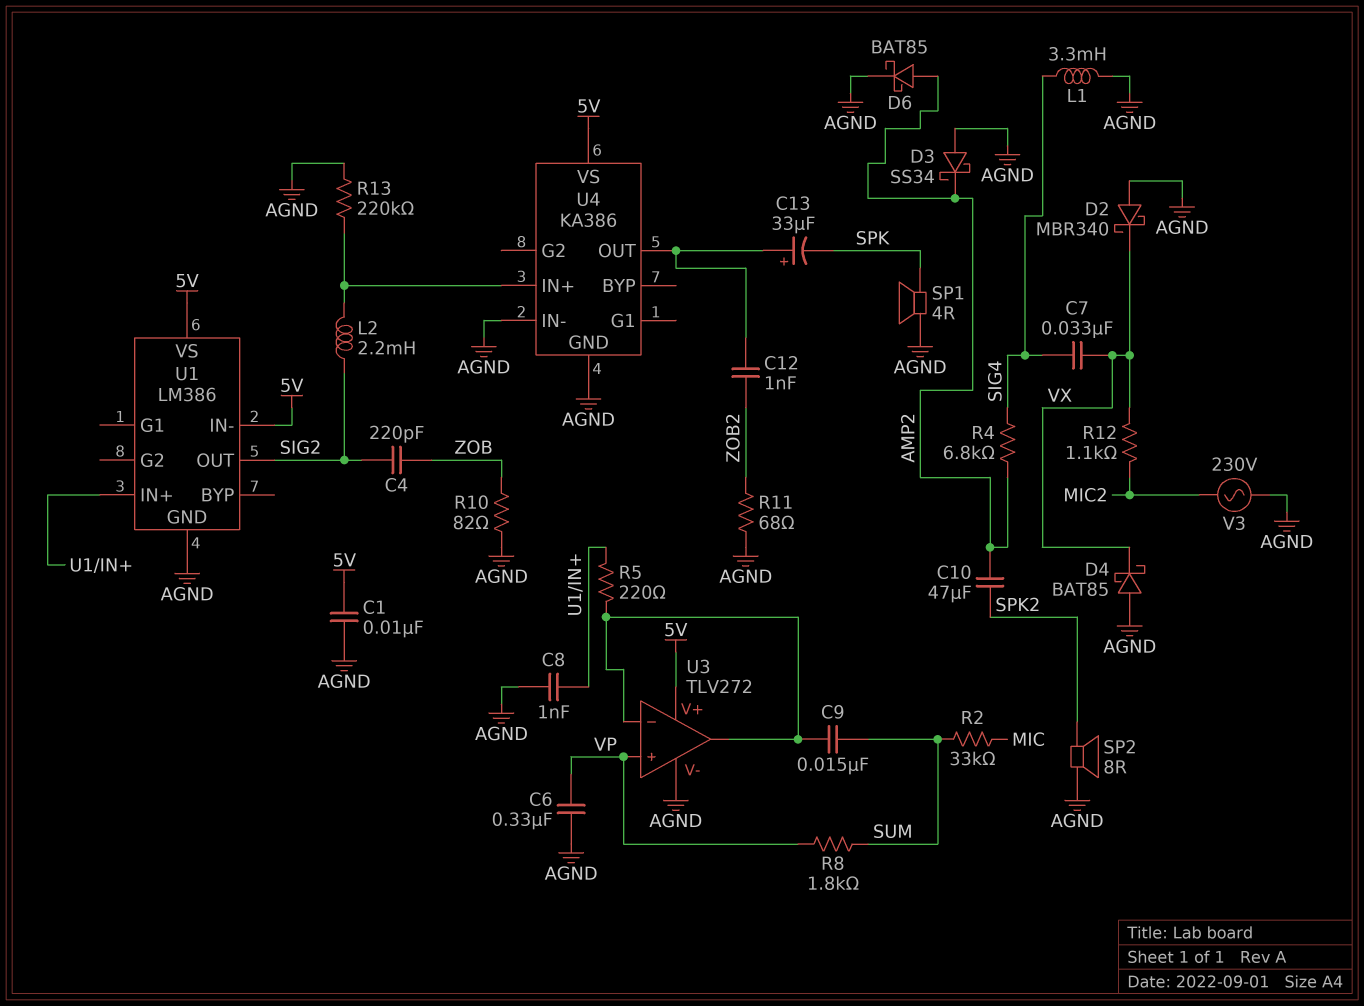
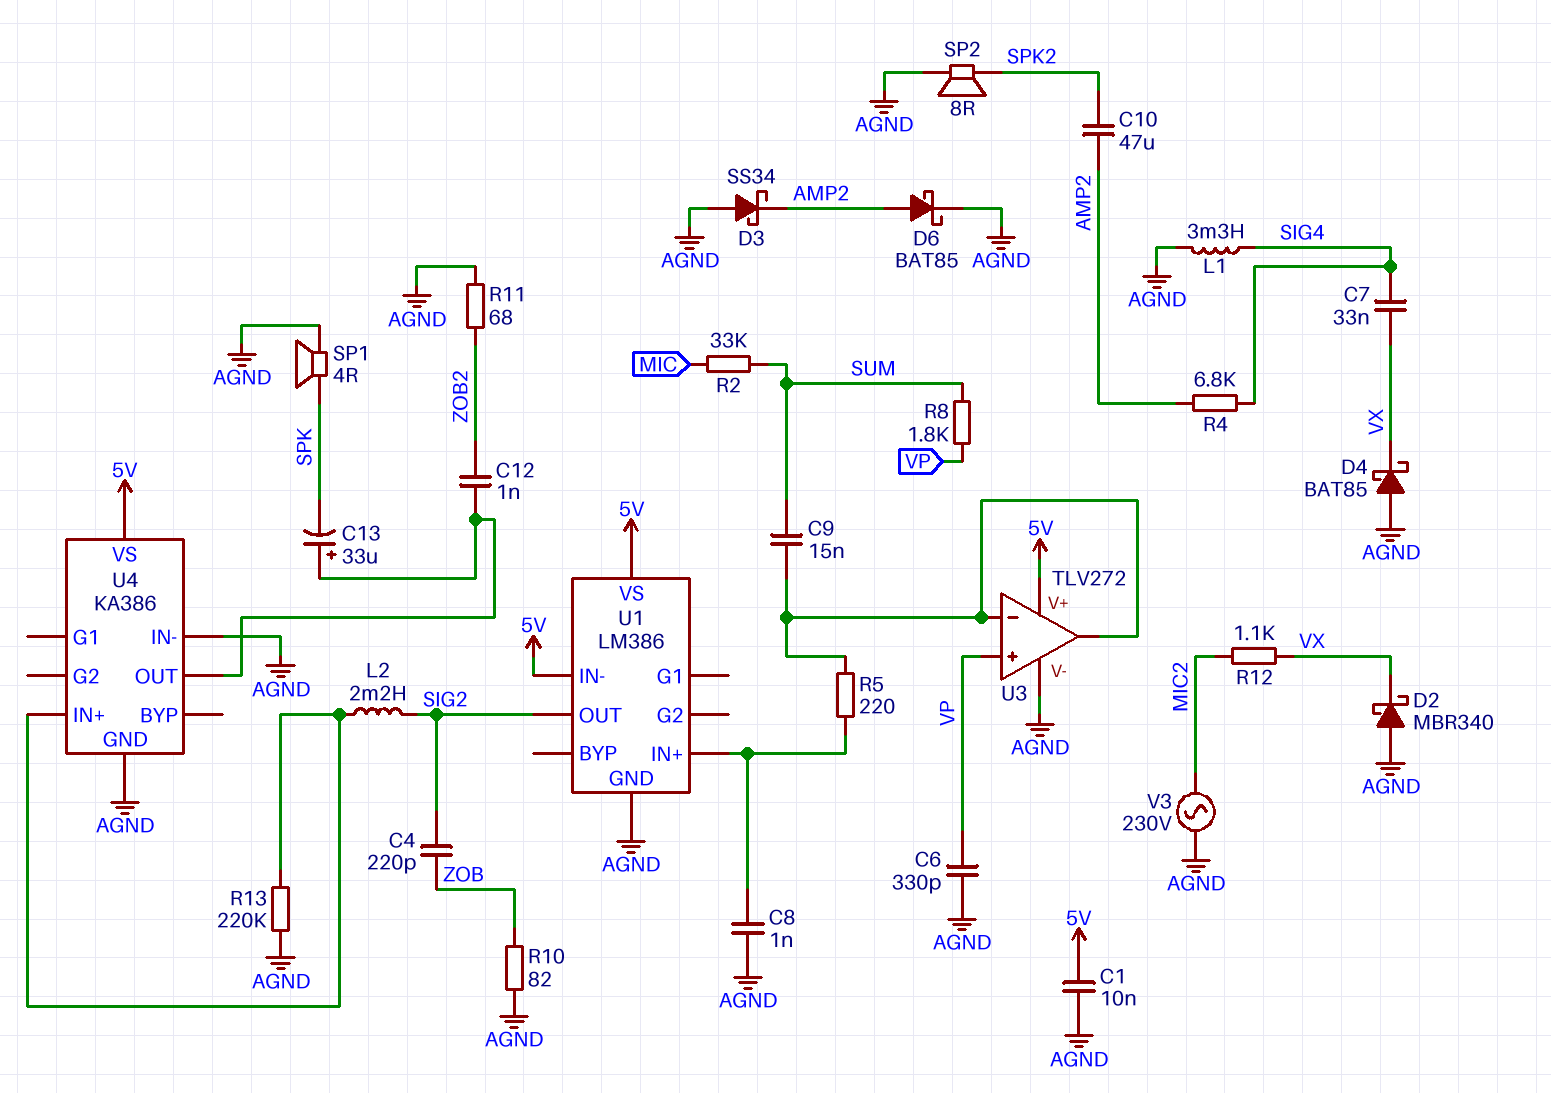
C6: 330nF (AGND, VP) -> 330pF (AGND, VP)

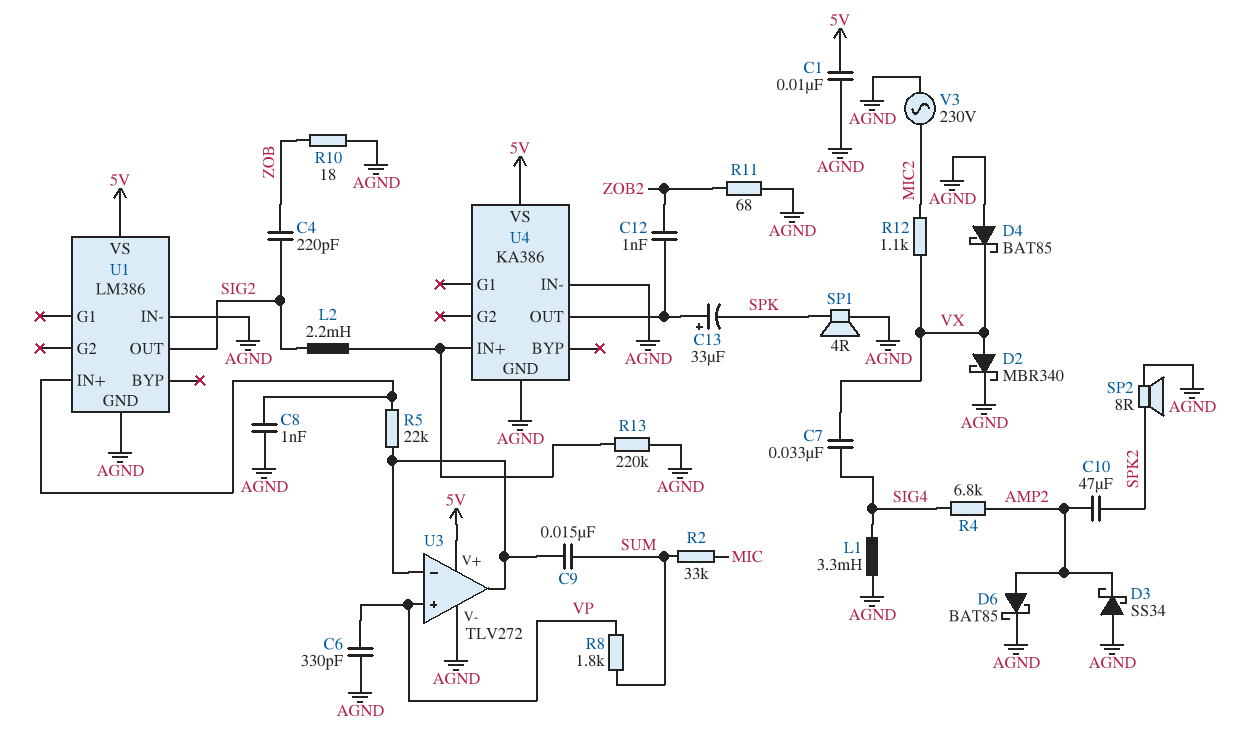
D2: schottky MBR340 (A AGND, K VX) -> schottky MBR340 (A VX, K AGND)
R5: 220 (U1/IN+, U3/in-) -> 22k (U1/IN+, U3/in-)
R10: 82 (AGND, ZOB) -> 18 (AGND, ZOB)
U1 pin IN-: 5V -> AGND

